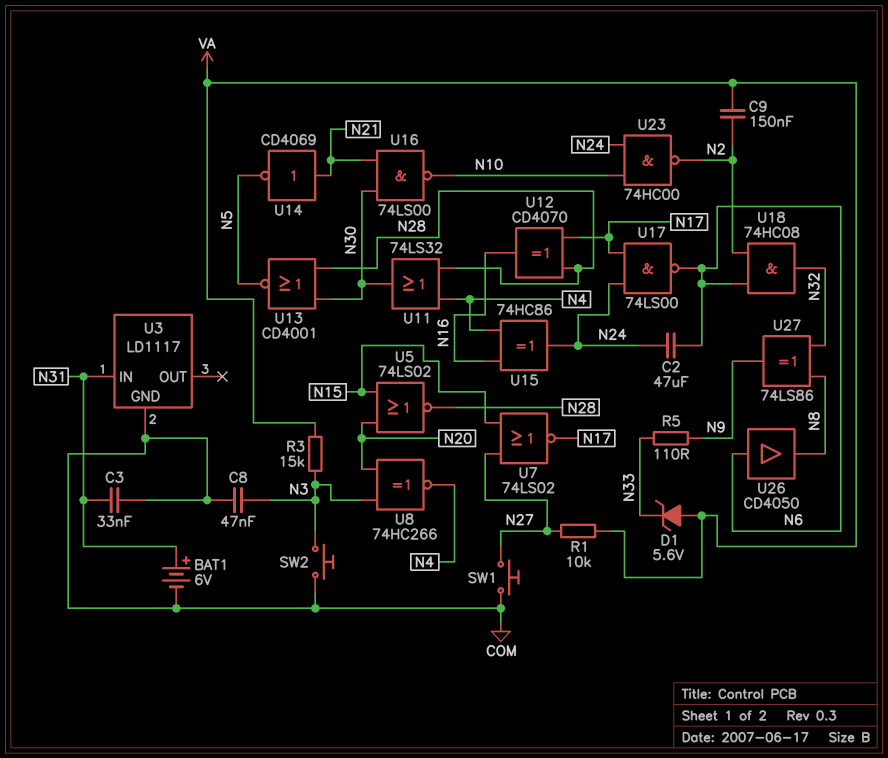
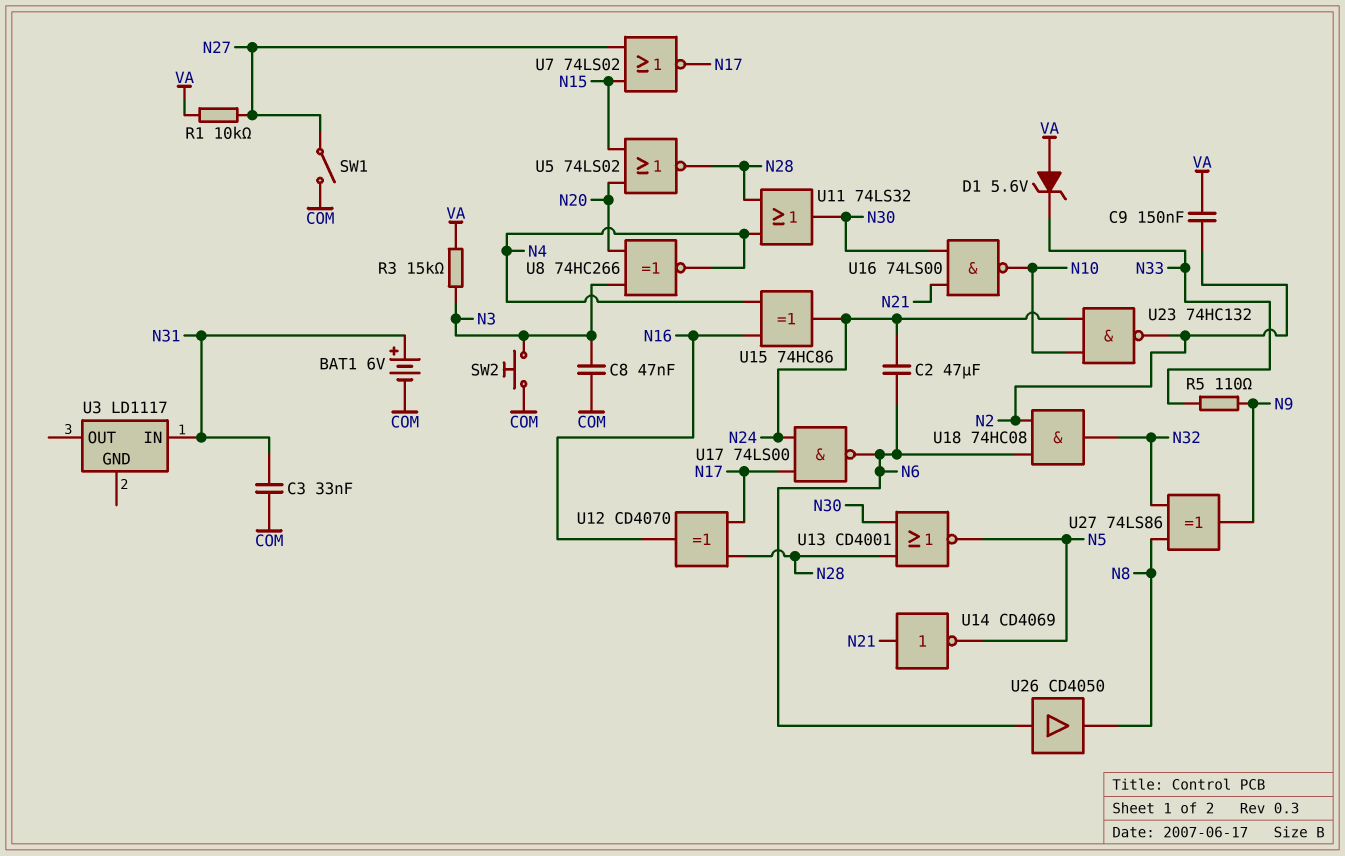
SW1: button (COM, N27) -> switch (COM, N27)
U3 pin GND: COM -> none
U23: NAND 74HC00 (in N10, in N24, out N2) -> NAND 74HC132 (in N10, in N24, out N2)

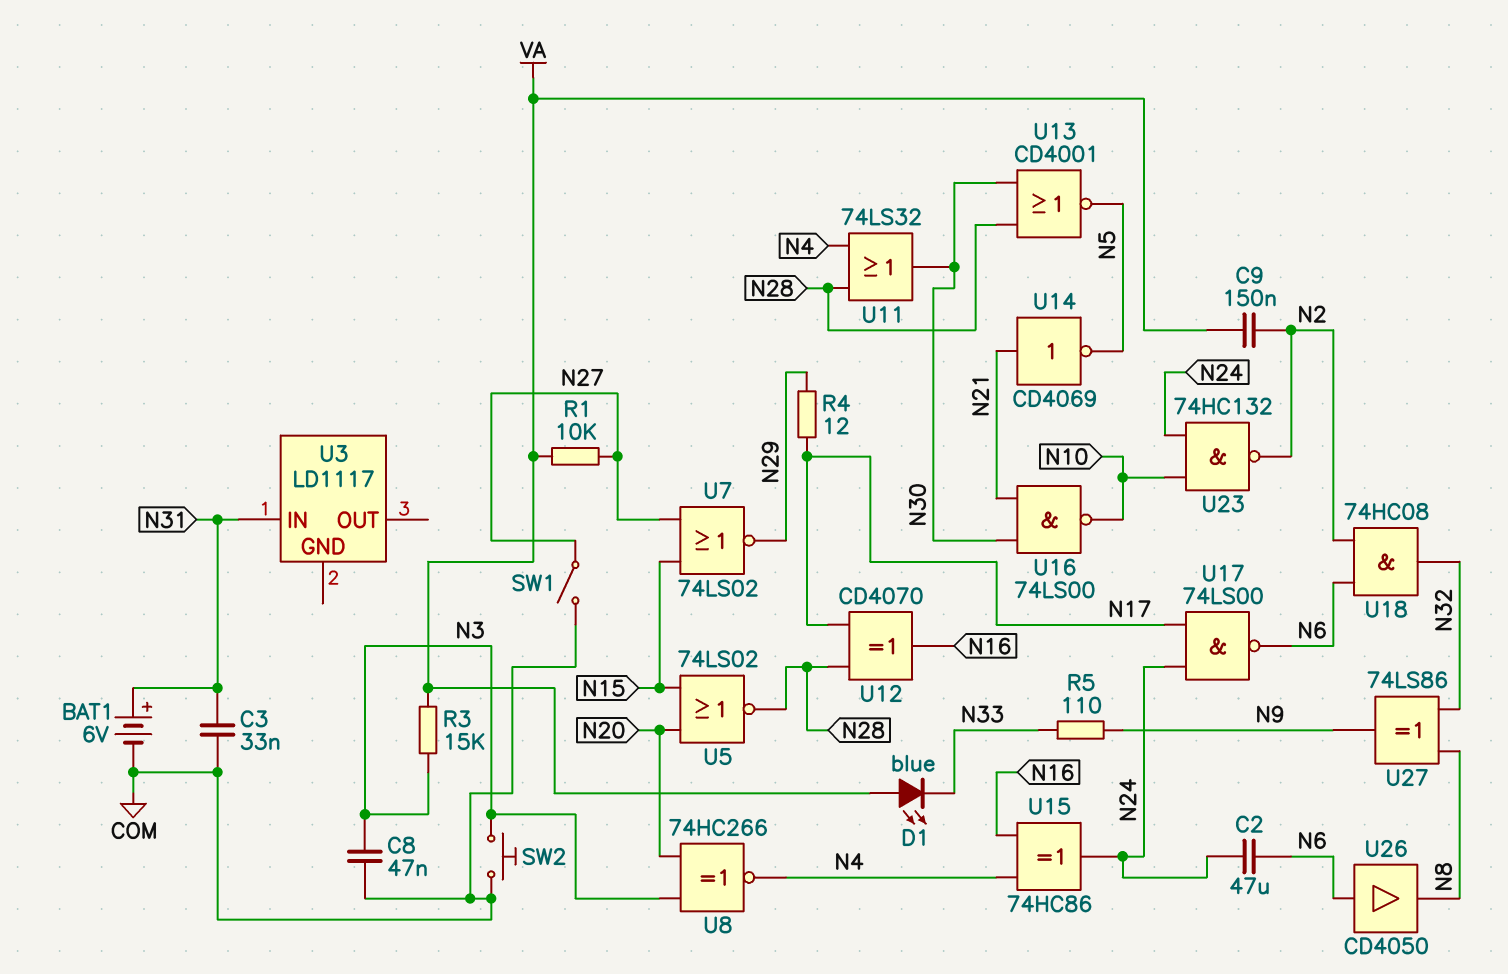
D1: zener 5.6V (A VA, K N33) -> LED blue (A VA, K N33)
R4: none -> 12 (N17, N29)
U7: NOR 74LS02 (in N15, in N27, out N17) -> NOR 74LS02 (in N15, in N27, out N29)

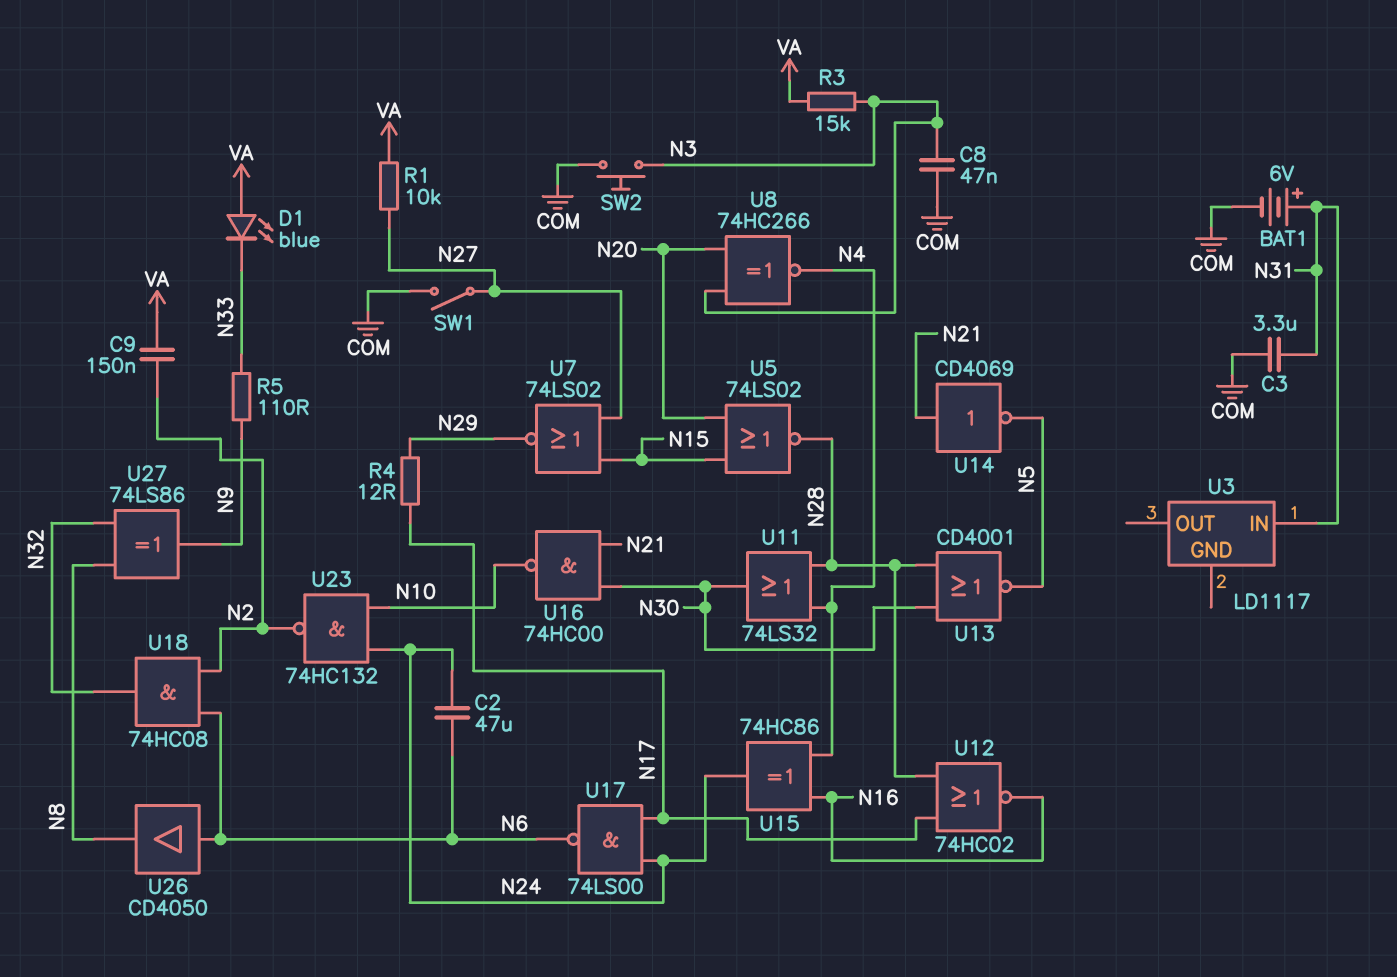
C3: 33nF (COM, N31) -> 3.3uF (COM, N31)
U12: XOR CD4070 (in N17, in N28, out N16) -> NOR 74HC02 (in N17, in N28, out N16)
U16: NAND 74LS00 (in N21, in N30, out N10) -> NAND 74HC00 (in N21, in N30, out N10)

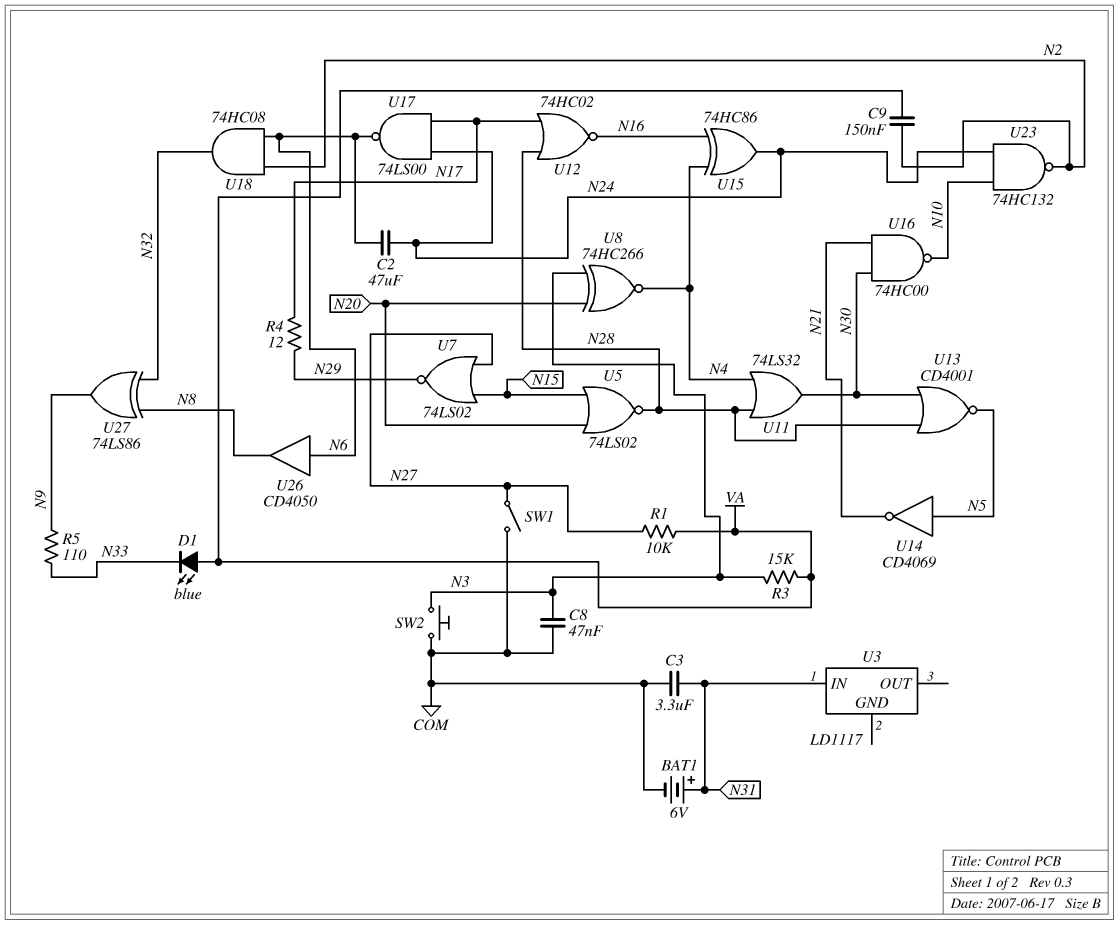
U14: NOT CD4069 (in N21, out N5) -> NOT CD4069 (in N5, out N21)

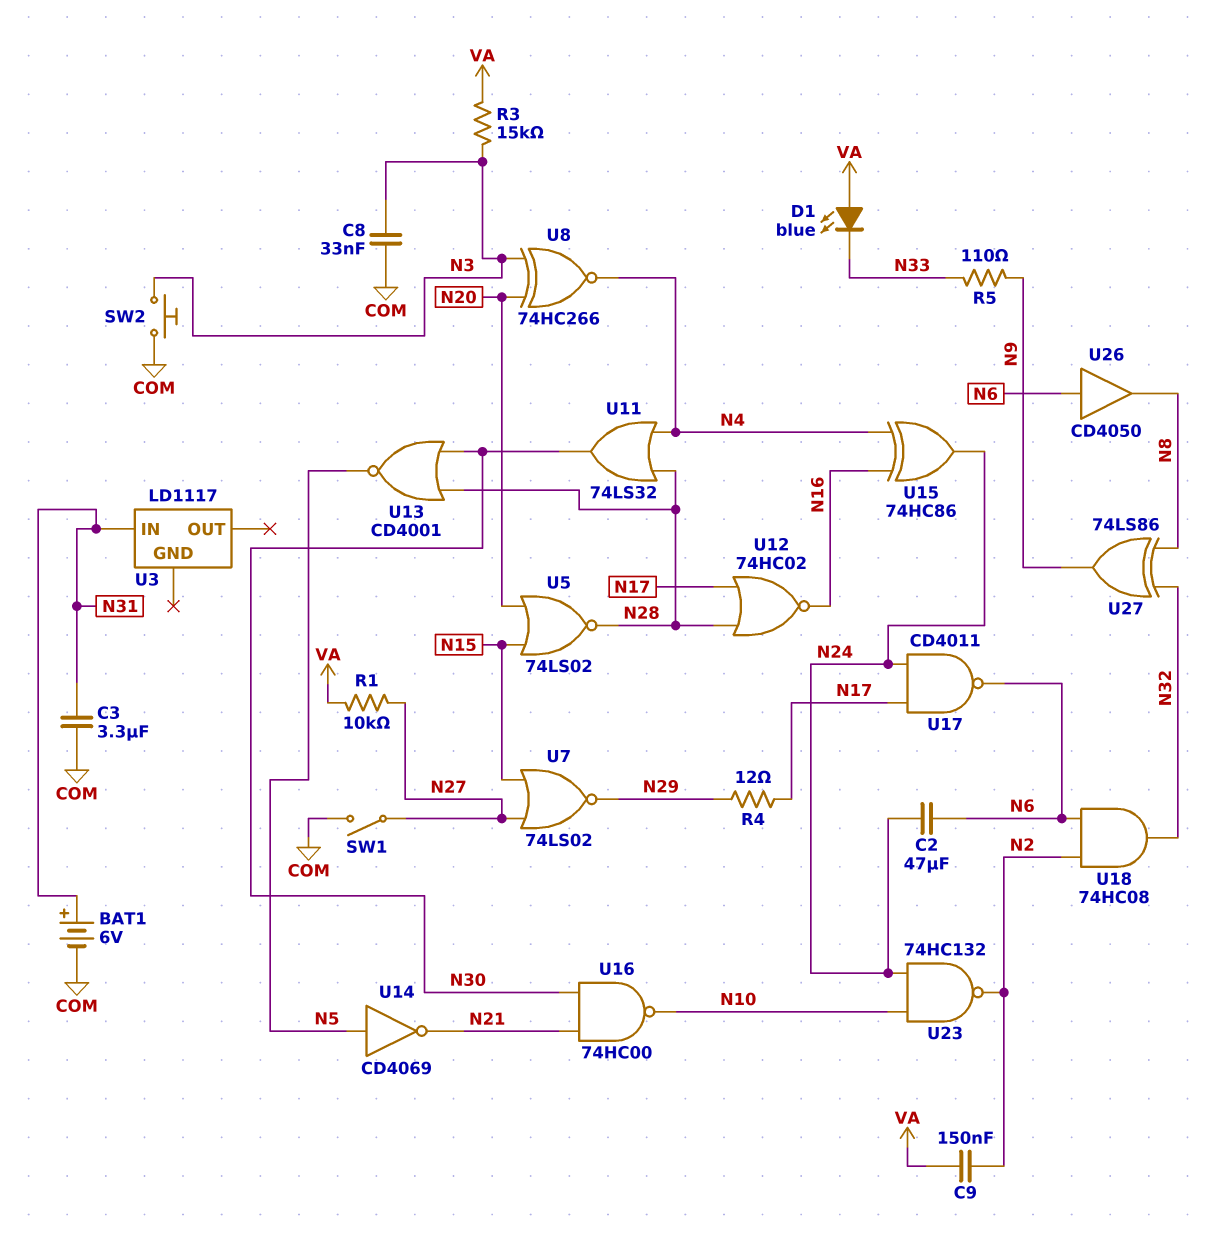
C8: 47nF (COM, N3) -> 33nF (COM, N3)
U17: NAND 74LS00 (in N17, in N24, out N6) -> NAND CD4011 (in N17, in N24, out N6)

